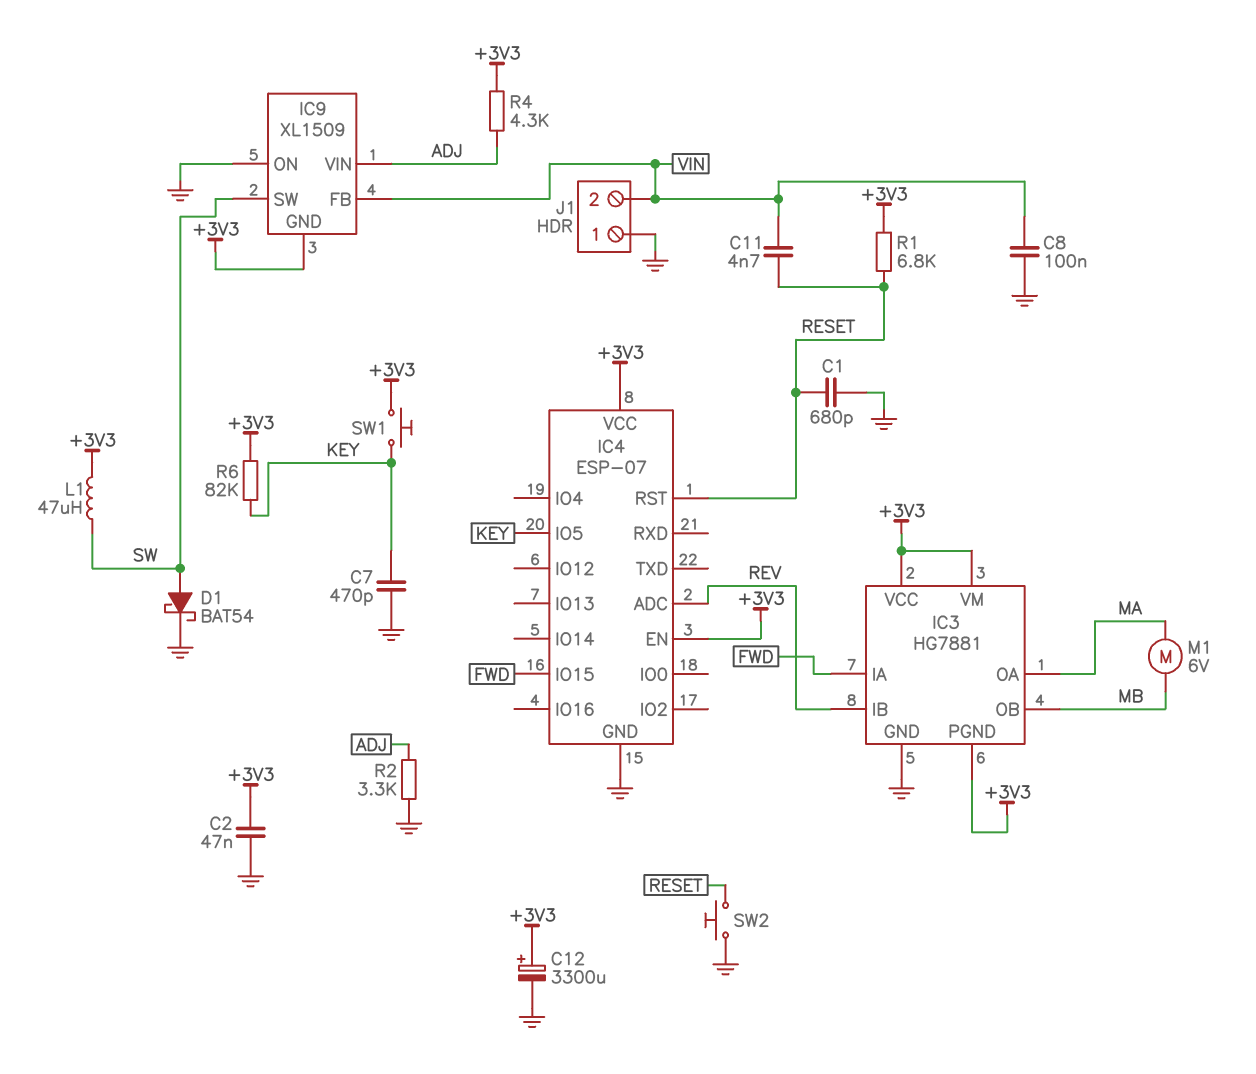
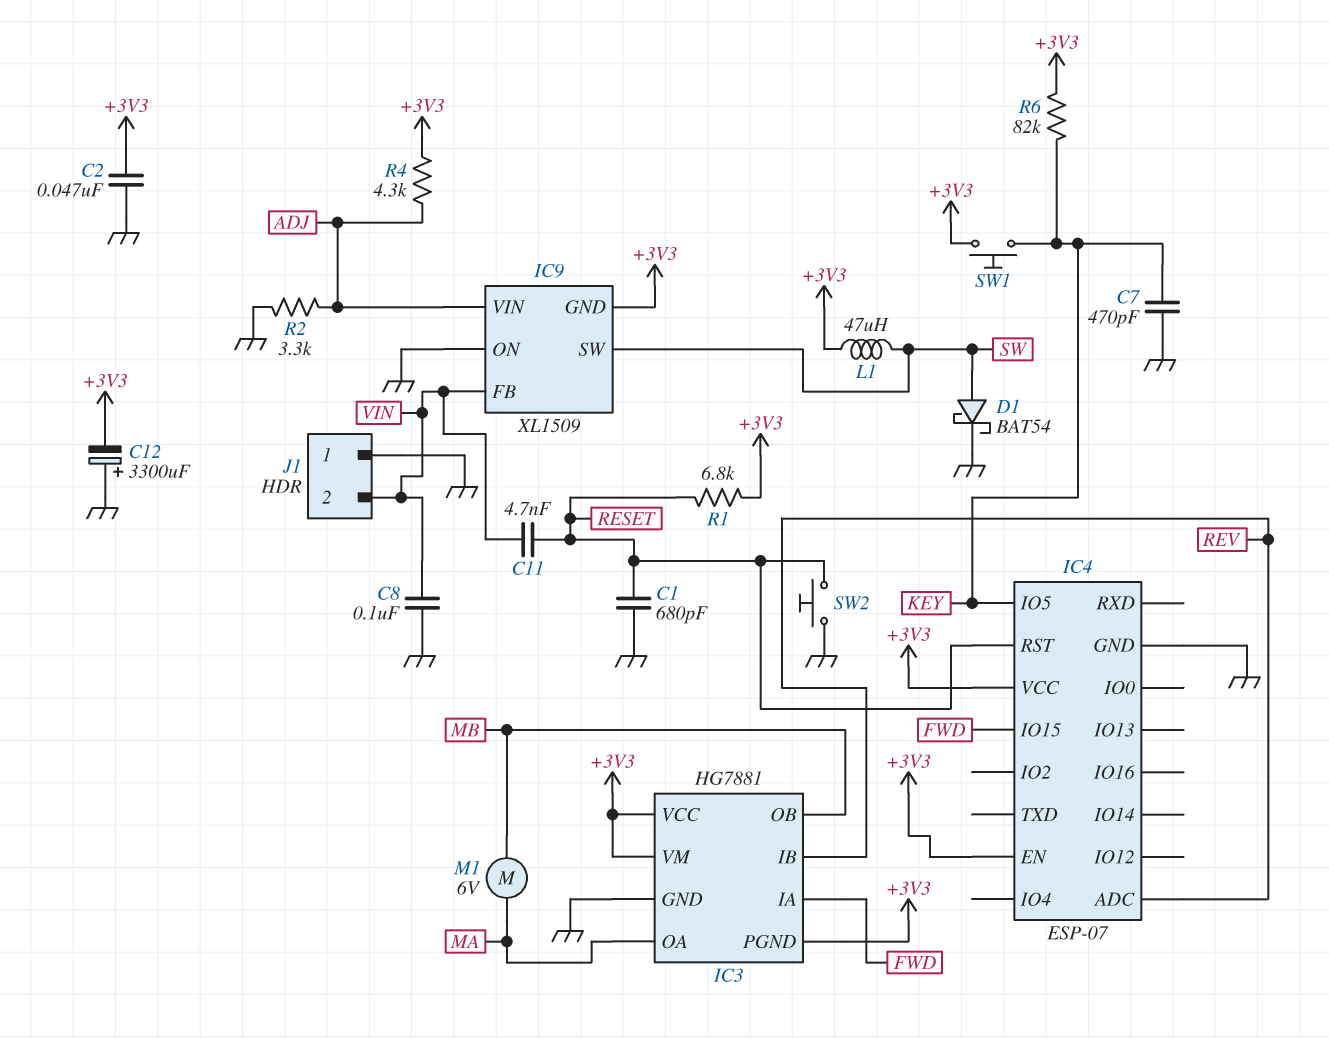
C12: 3300uF (plus +3V3, minus GND) -> 3300uF (plus GND, minus +3V3)

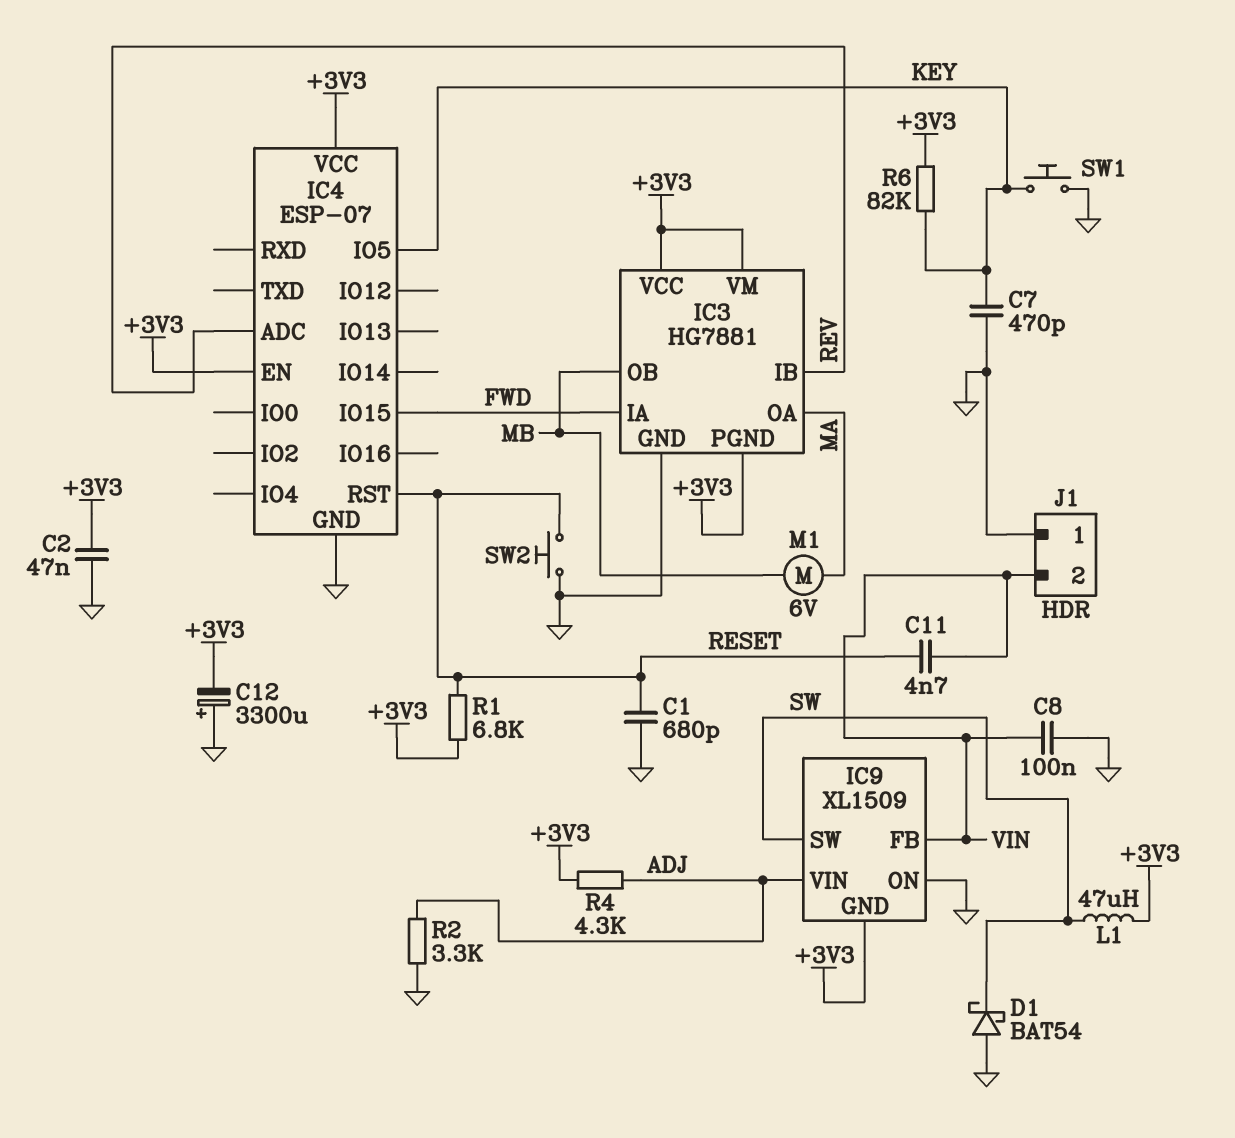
D1: schottky BAT54 (A SW, K GND) -> schottky BAT54 (A GND, K SW)
SW1: button (+3V3, KEY) -> button (GND, KEY)

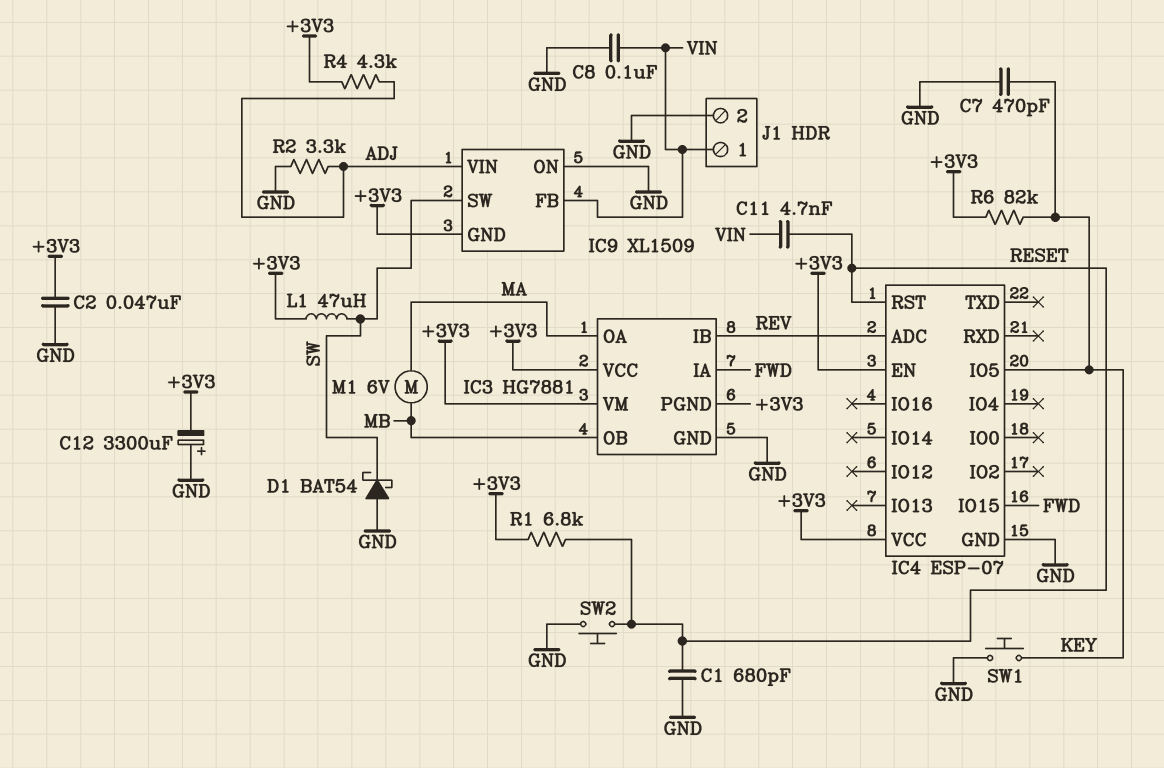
J1 pin 1: GND -> VIN
J1 pin 2: VIN -> GND

